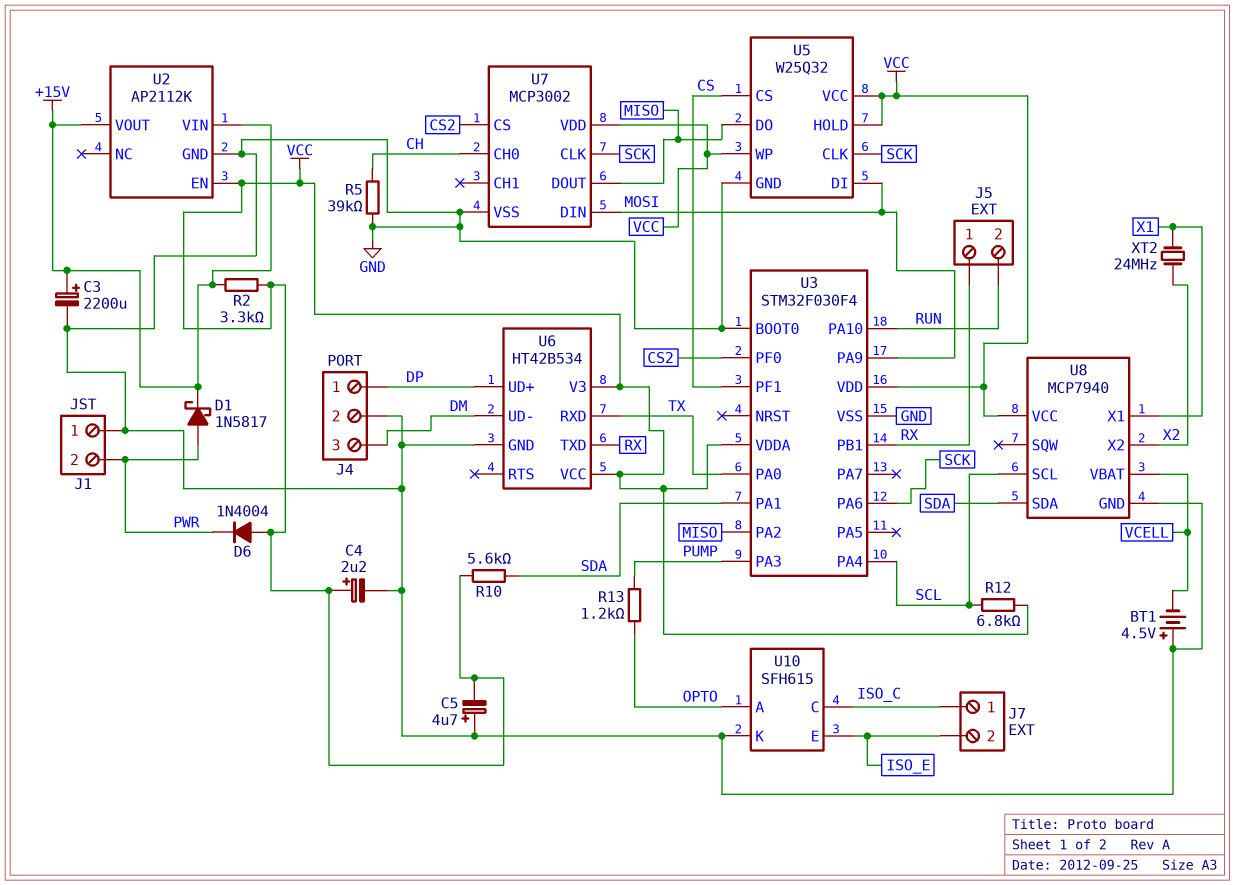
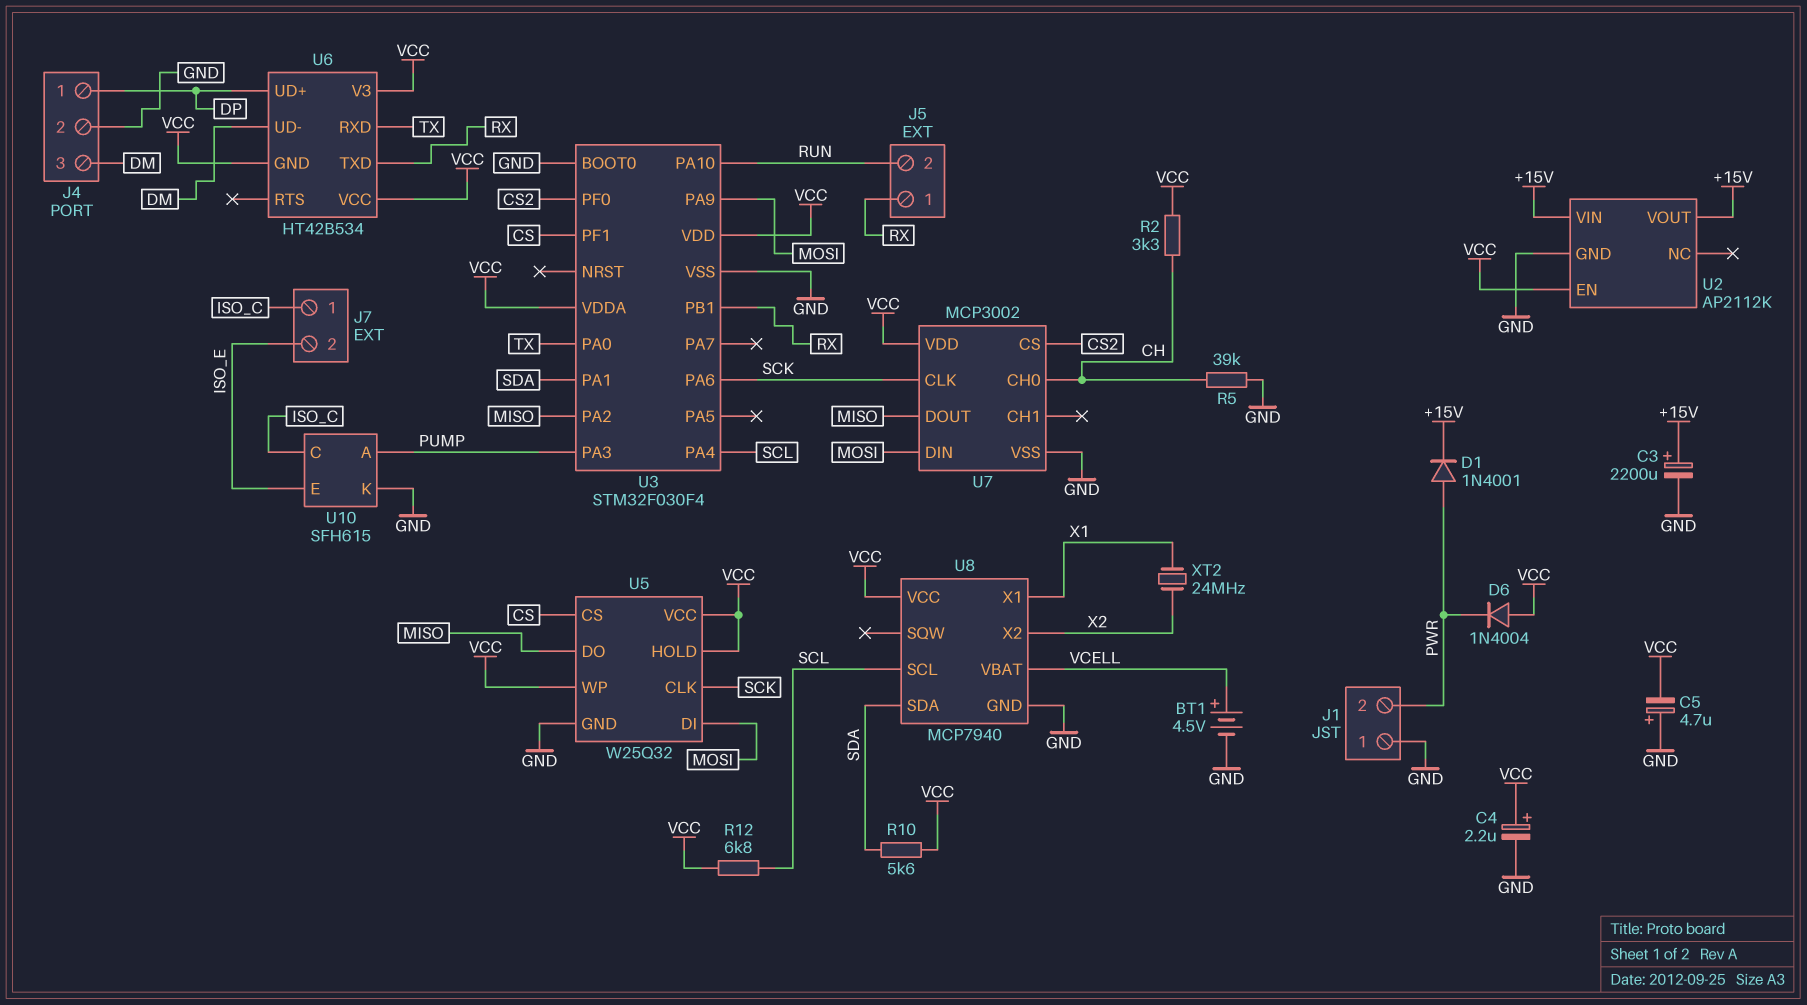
BT1: 4.5V (plus GND, minus VCELL) -> 4.5V (plus VCELL, minus GND)
D1: schottky 1N5817 (A PWR, K +15V) -> diode 1N4001 (A PWR, K +15V)
R2: 3.3k (+15V, VCC) -> 3.3k (CH, VCC)
R13: 1.2k (OPTO, PUMP) -> none
U6 pin GND: GND -> VCC
U10 pin A: OPTO -> PUMP

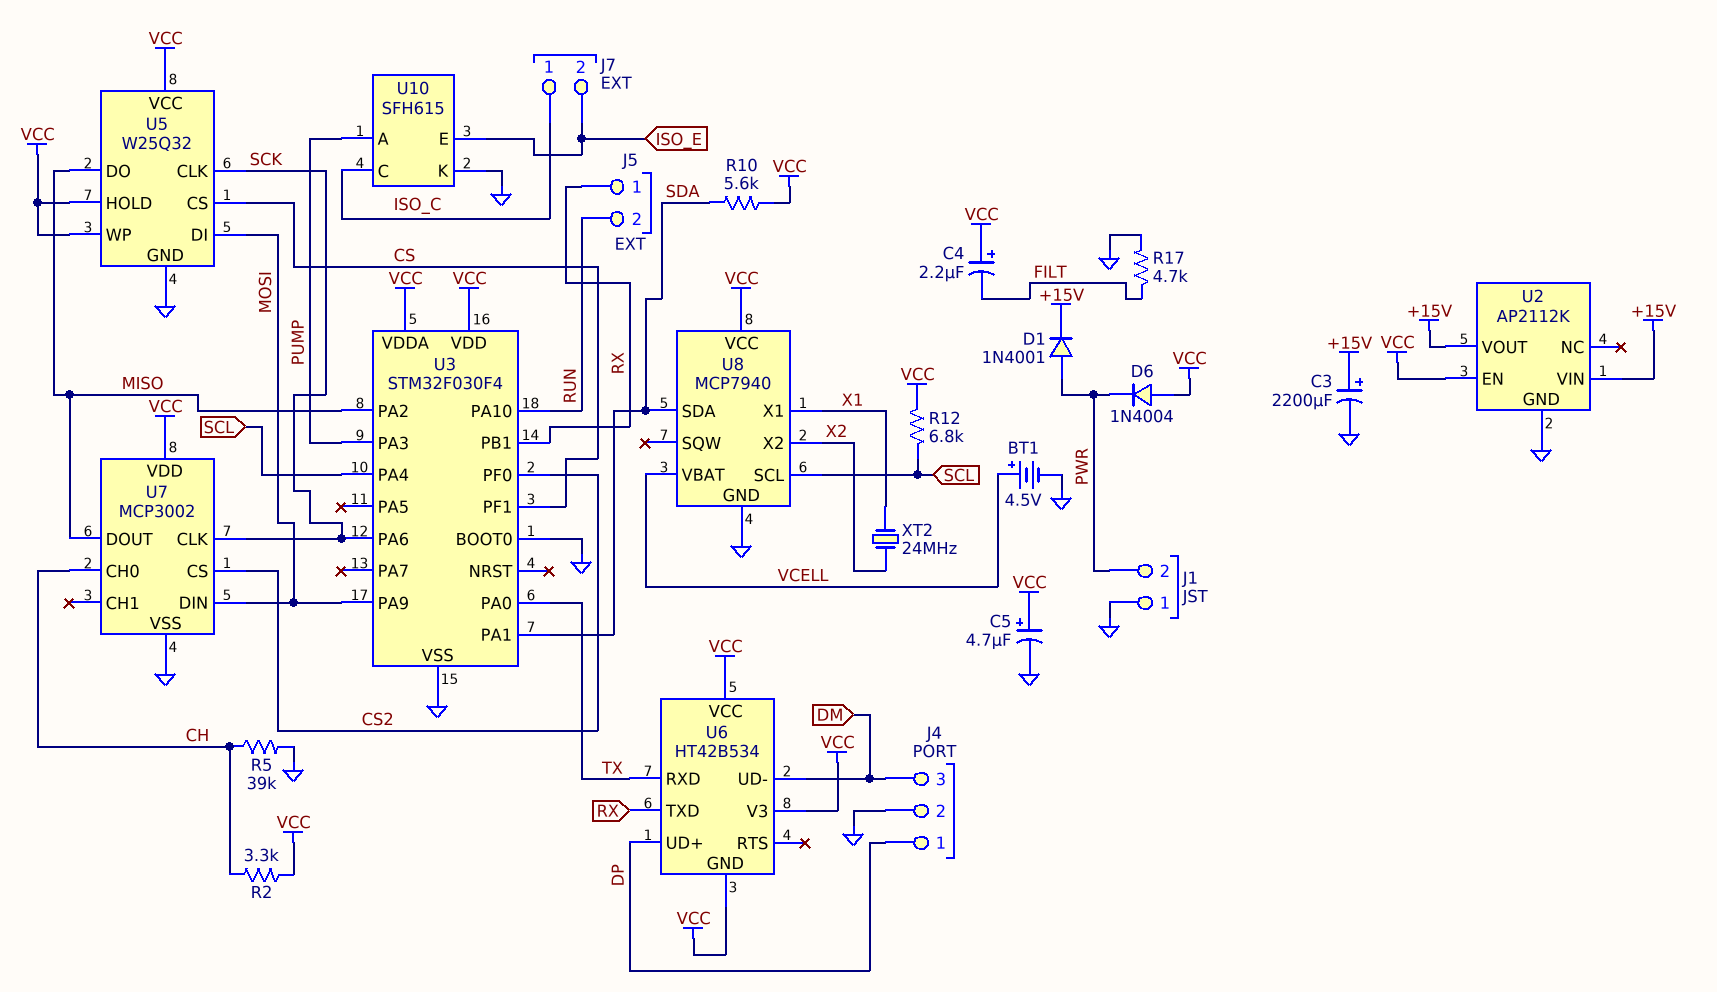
C4: 2.2uF (plus VCC, minus GND) -> 2.2uF (plus VCC, minus FILT)
C5: 4.7uF (plus GND, minus VCC) -> 4.7uF (plus VCC, minus GND)
R17: none -> 4.7k (FILT, GND)

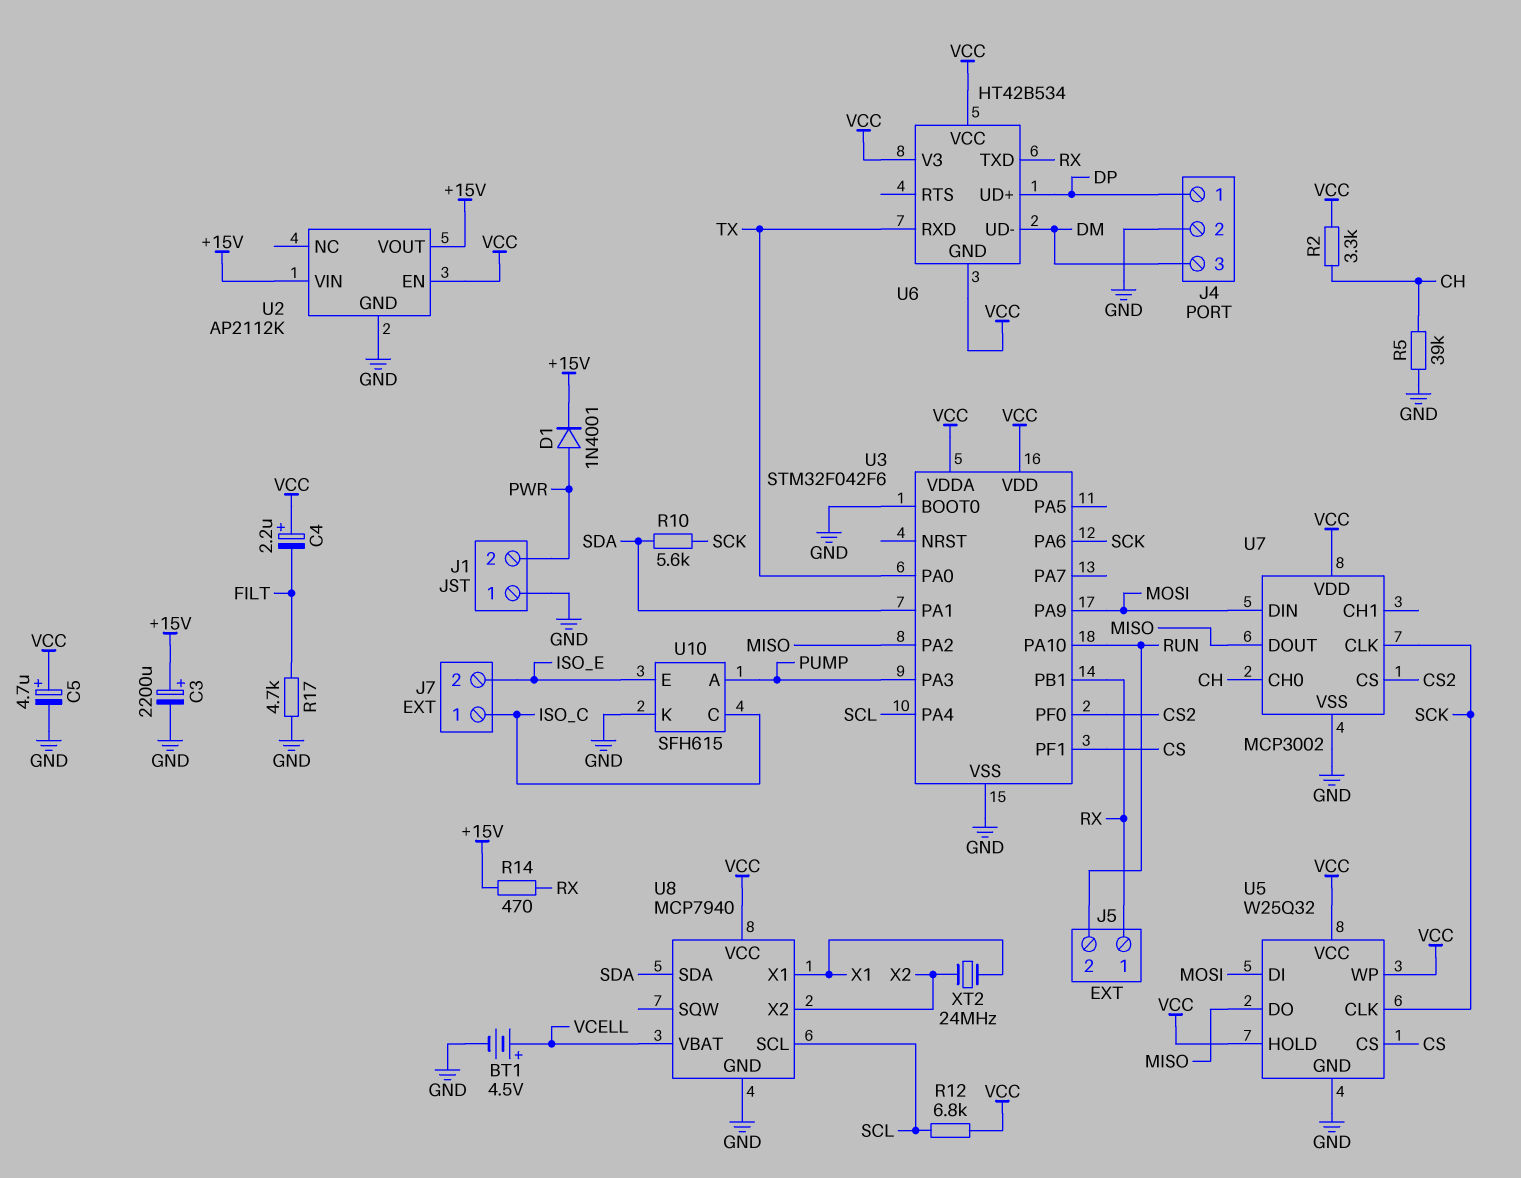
D6: diode 1N4004 (A VCC, K PWR) -> none
R10: 5.6k (SDA, VCC) -> 5.6k (SCK, SDA)
R14: none -> 470 (+15V, RX)
U3: STM32F030F4 -> STM32F042F6

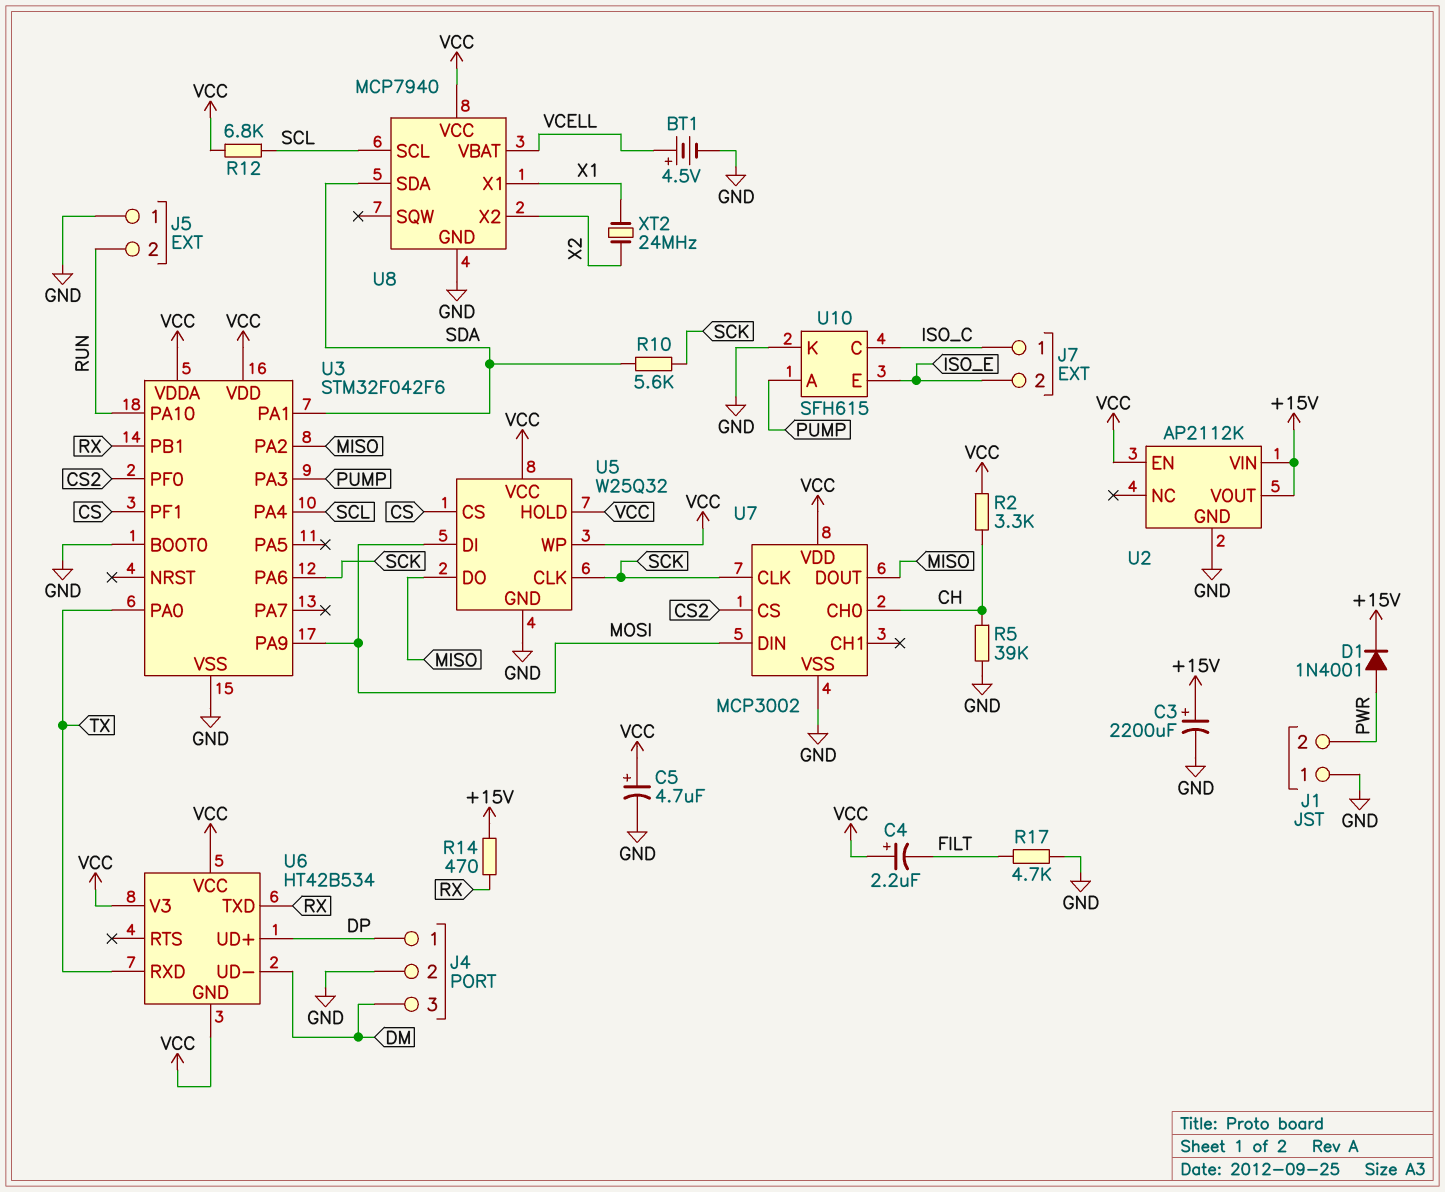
J5 pin 1: RX -> GND

